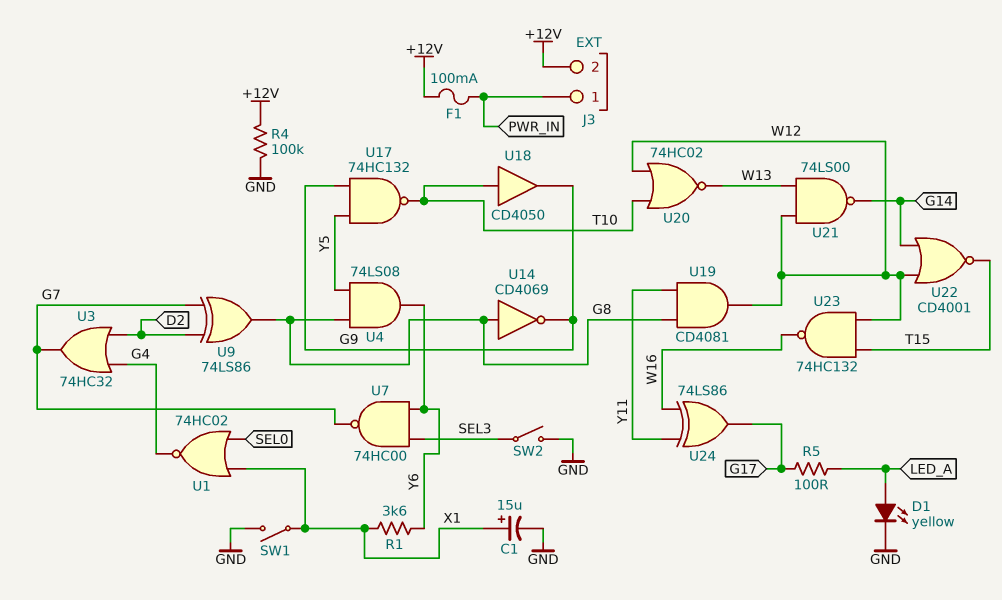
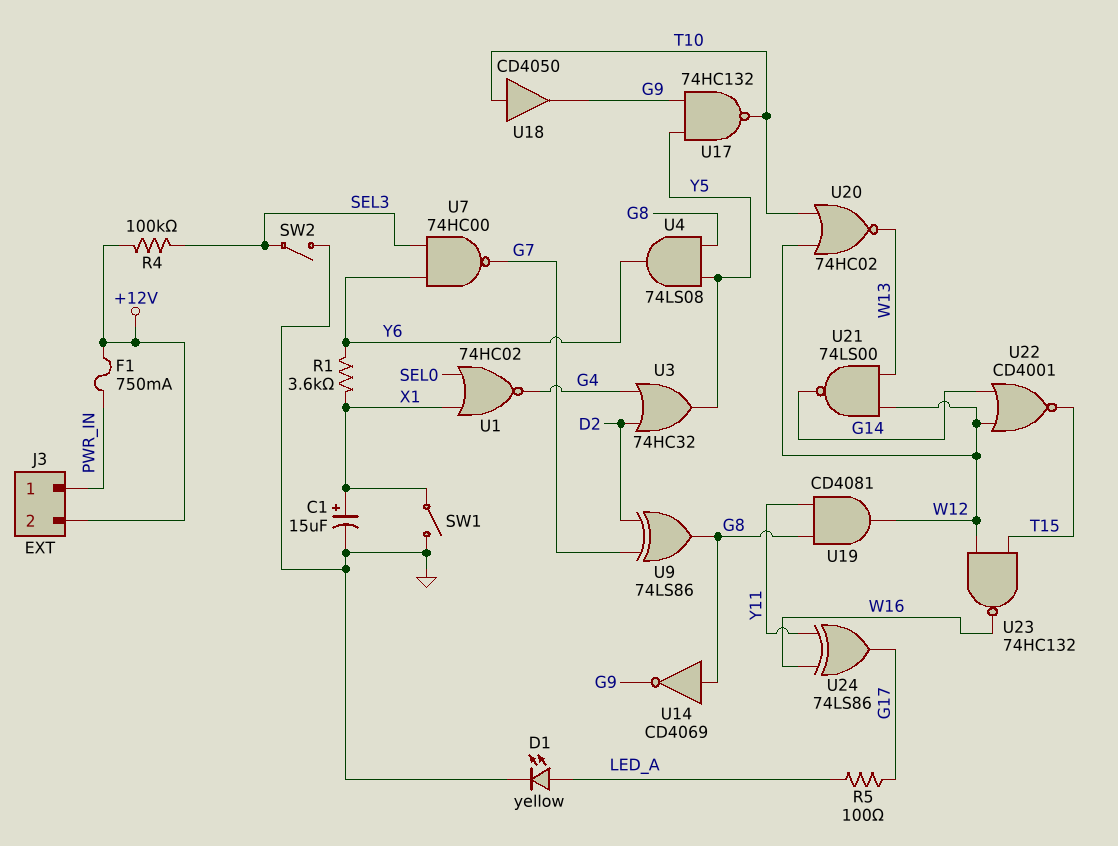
F1: 100mA (+12V, PWR_IN) -> 750mA (+12V, PWR_IN)
R4: 100k (+12V, GND) -> 100k (+12V, SEL3)
U3: OR 74HC32 (in D2, in G4, out G7) -> OR 74HC32 (in D2, in G4, out Y5)

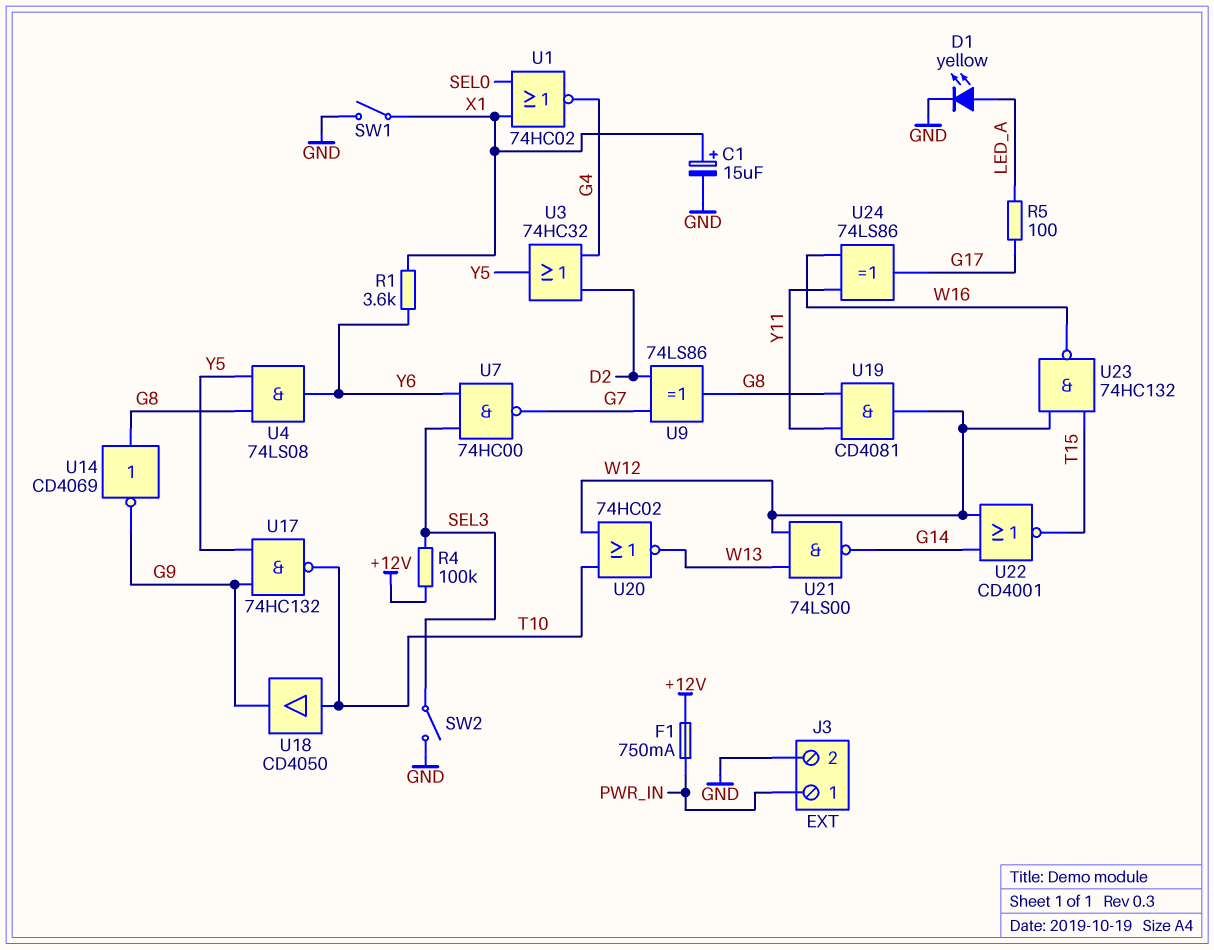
J3 pin 2: +12V -> GND

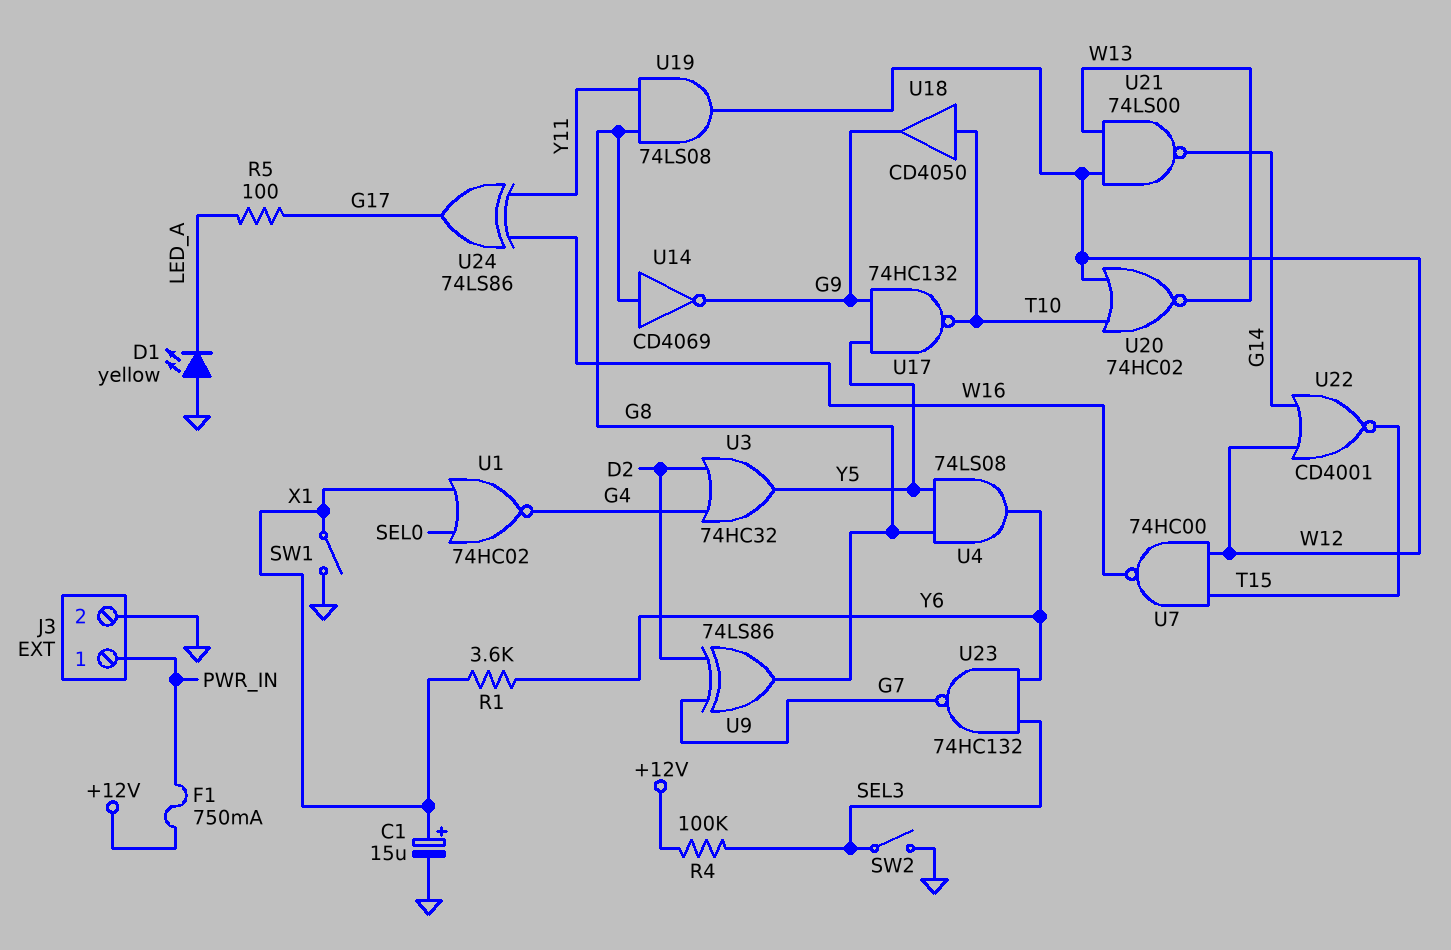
D1: LED yellow (A LED_A, K GND) -> LED yellow (A GND, K LED_A)
U7: NAND 74HC00 (in SEL3, in Y6, out G7) -> NAND 74HC00 (in T15, in W12, out W16)
U19: AND CD4081 (in G8, in Y11, out W12) -> AND 74LS08 (in G8, in Y11, out W12)
U23: NAND 74HC132 (in T15, in W12, out W16) -> NAND 74HC132 (in SEL3, in Y6, out G7)

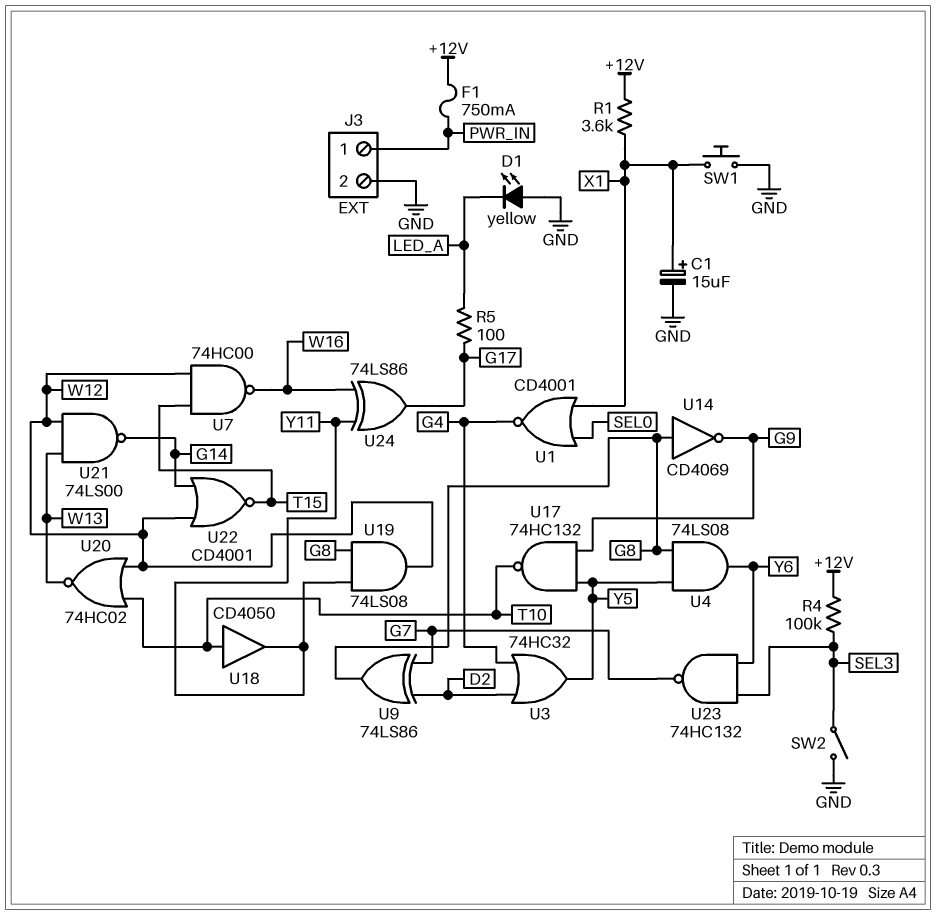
R1: 3.6k (X1, Y6) -> 3.6k (+12V, X1)
SW1: switch (GND, X1) -> button (GND, X1)
U1: NOR 74HC02 (in SEL0, in X1, out G4) -> NOR CD4001 (in SEL0, in X1, out G4)
U18: buffer CD4050 (in T10, out G9) -> buffer CD4050 (in T10, out Y11)

